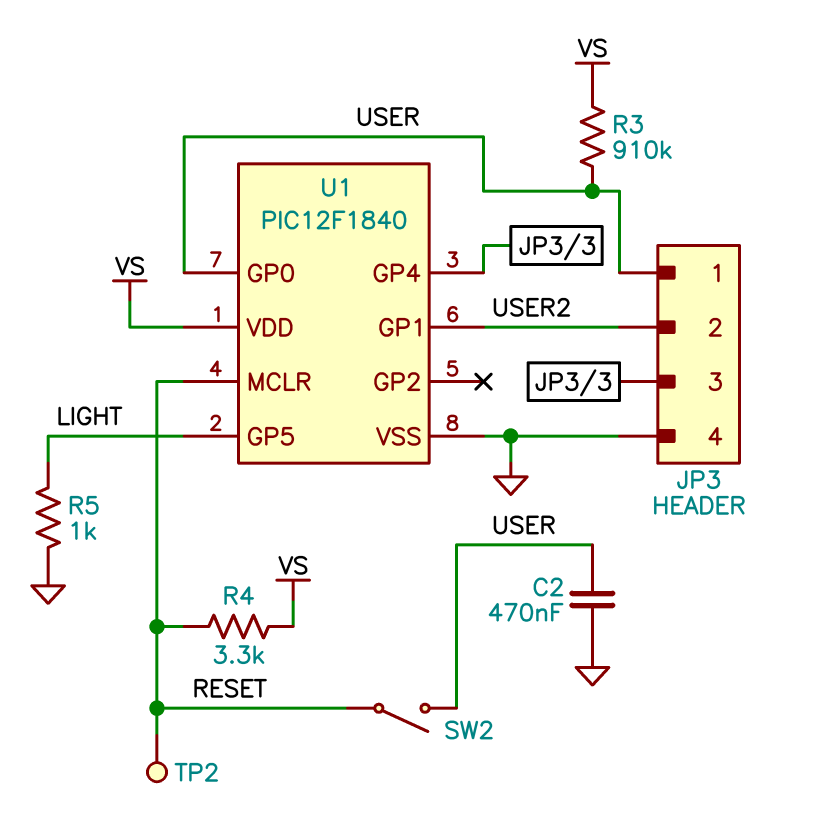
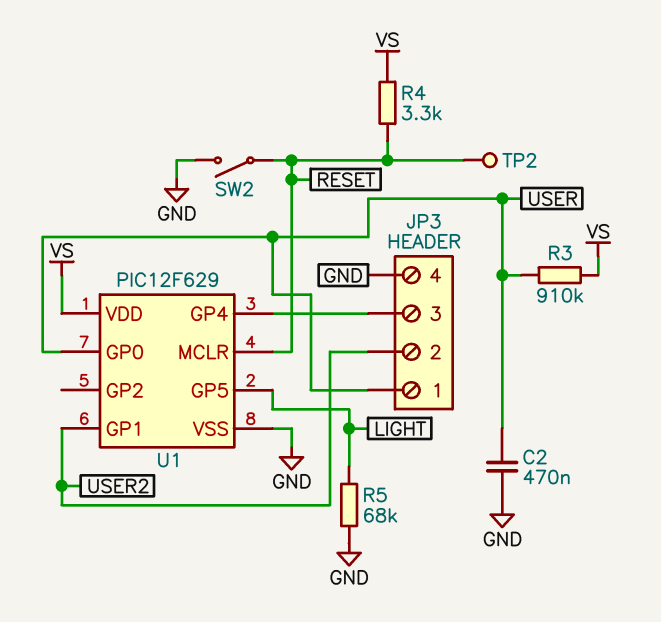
R5: 1k (GND, LIGHT) -> 68k (GND, LIGHT)
SW2: switch (RESET, USER) -> switch (GND, RESET)
U1: PIC12F1840 -> PIC12F629

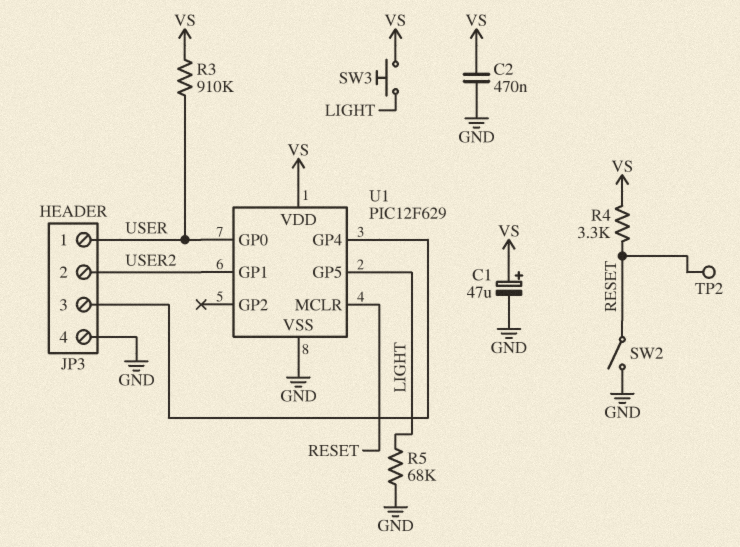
C1: none -> 47uF (plus VS, minus GND)
C2: 470nF (GND, USER) -> 470nF (GND, VS)
SW3: none -> button (LIGHT, VS)

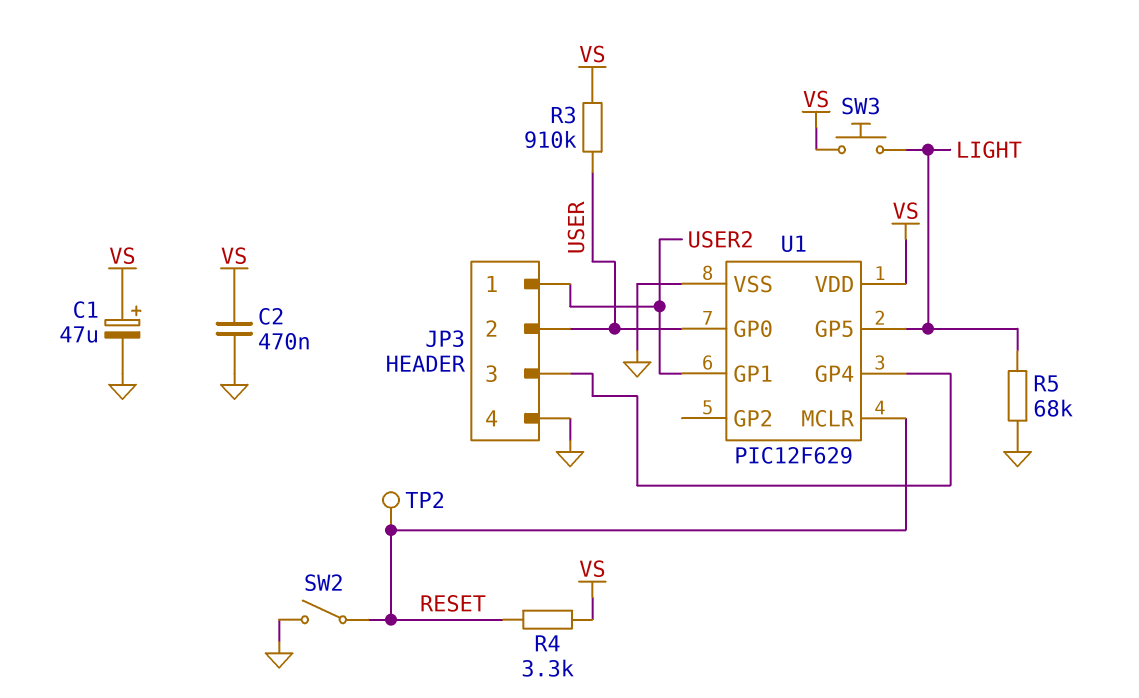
JP3 pin 1: USER -> USER2
JP3 pin 2: USER2 -> USER

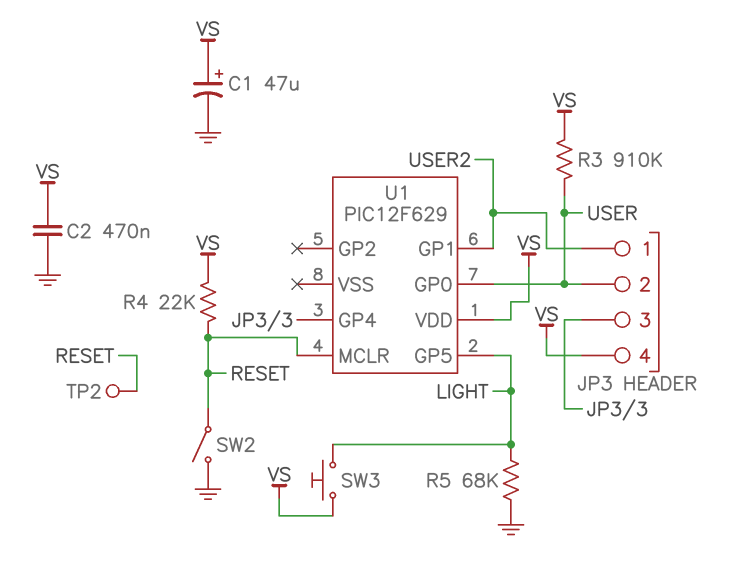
JP3 pin 4: GND -> VS
R4: 3.3k (RESET, VS) -> 22k (RESET, VS)
U1 pin VSS: GND -> none

